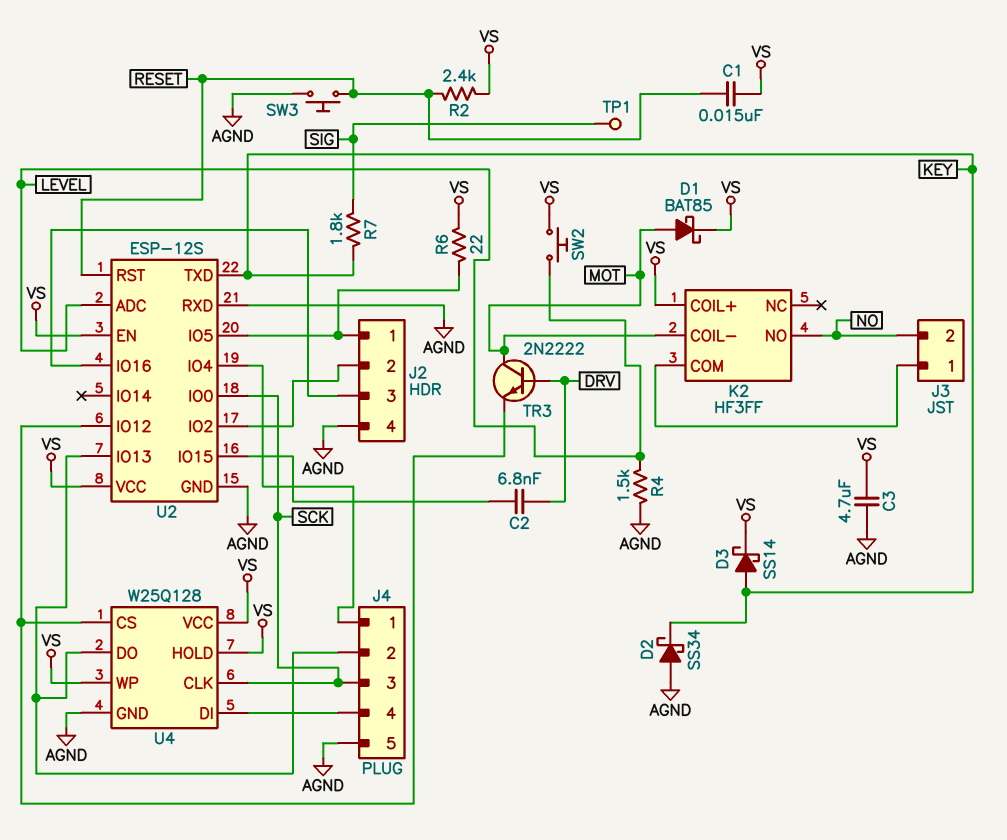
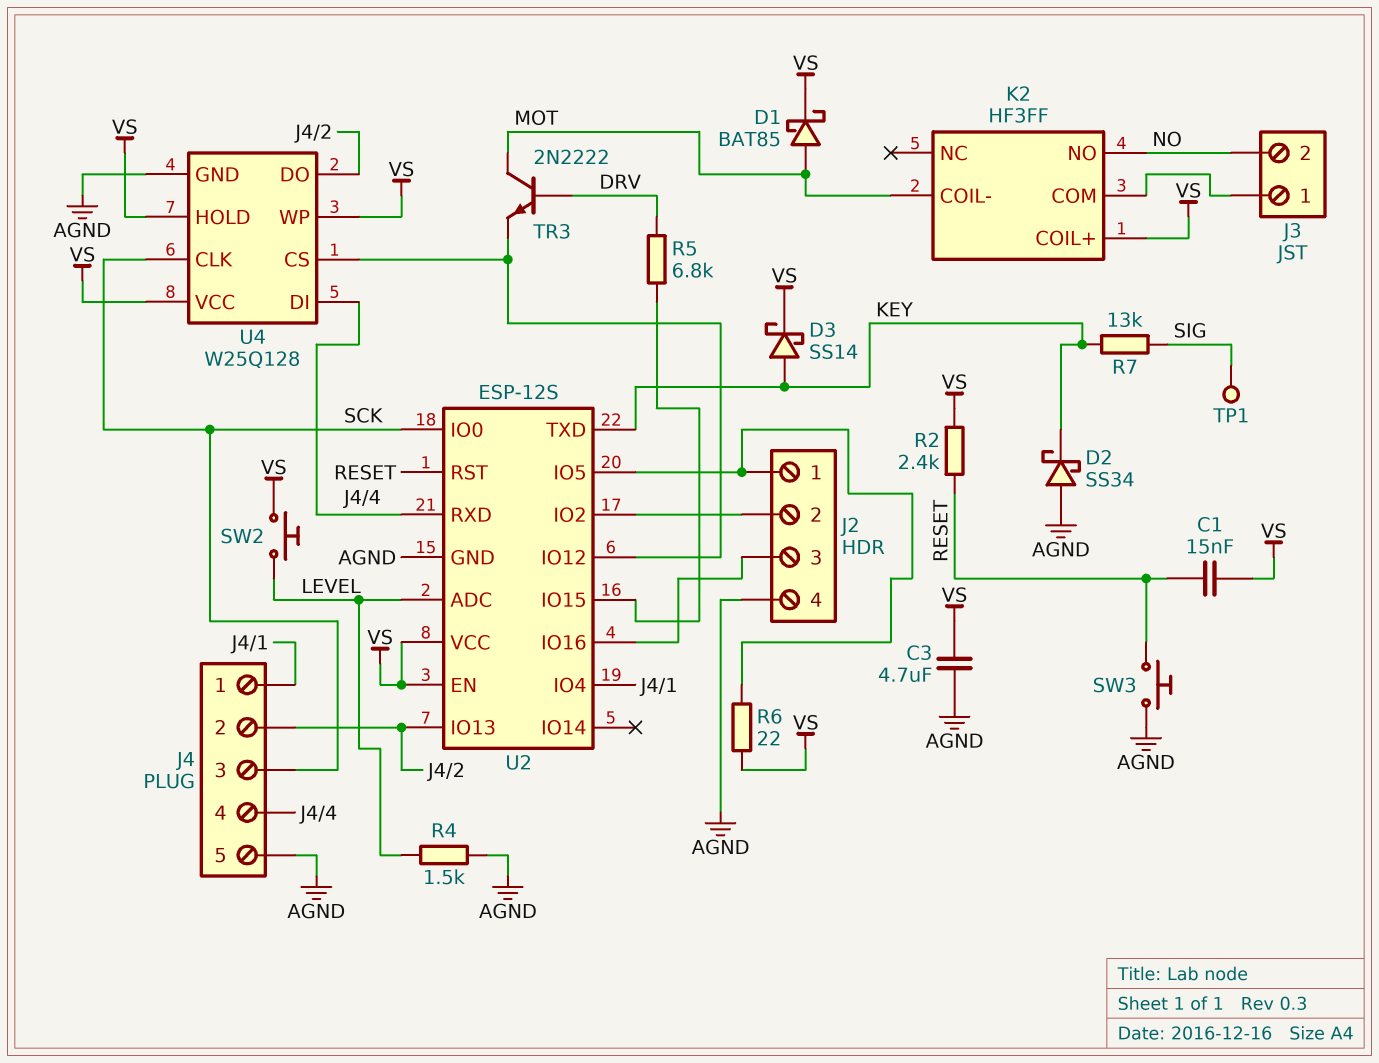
C2: 6.8nF (DRV, U2/IO15) -> none
R5: none -> 6.8k (DRV, U2/IO15)
R7: 1.8k (KEY, SIG) -> 13k (KEY, SIG)
U2 pin RXD: AGND -> J4/4

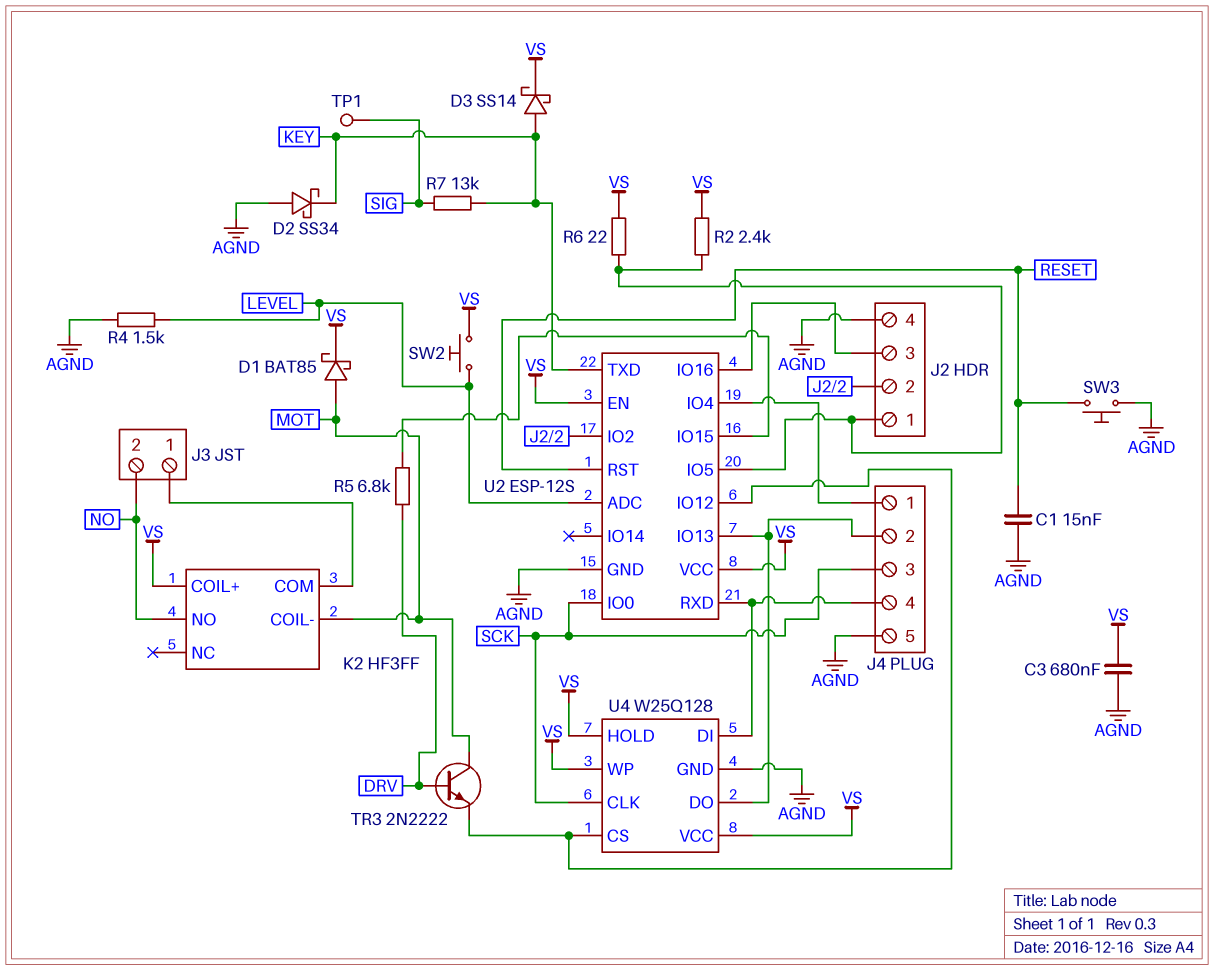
C1: 15nF (RESET, VS) -> 15nF (AGND, RESET)
C3: 4.7uF (AGND, VS) -> 680nF (AGND, VS)
R2: 2.4k (RESET, VS) -> 2.4k (J2/1, VS)

